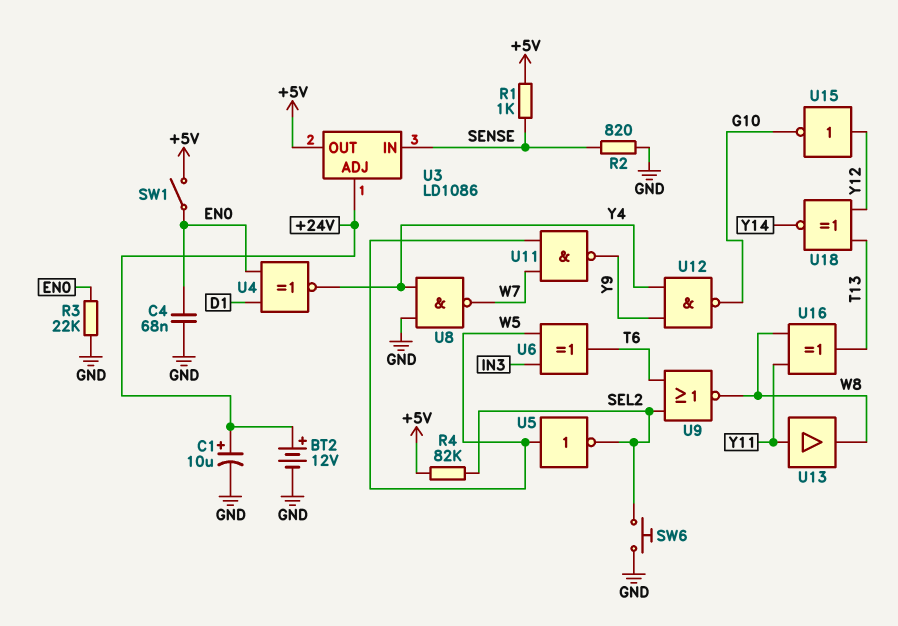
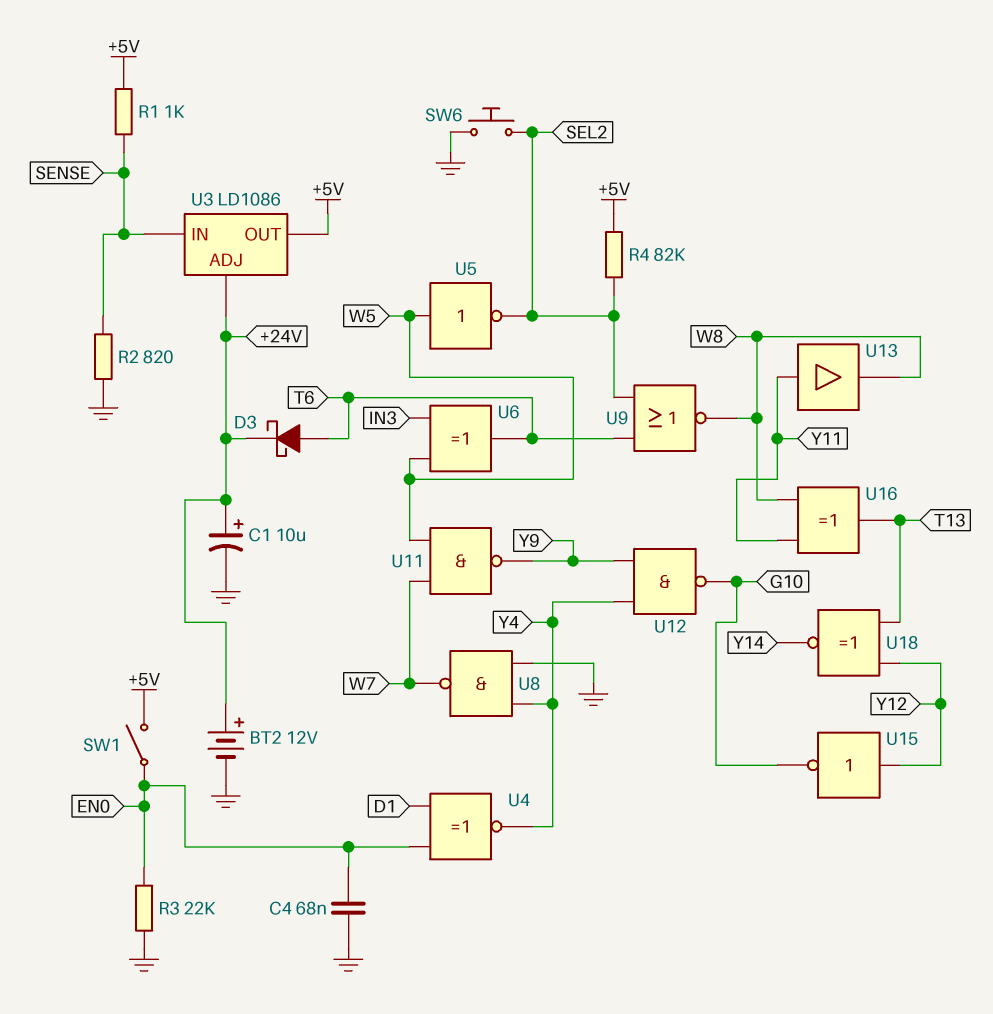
D3: none -> schottky (A T6, K +24V)

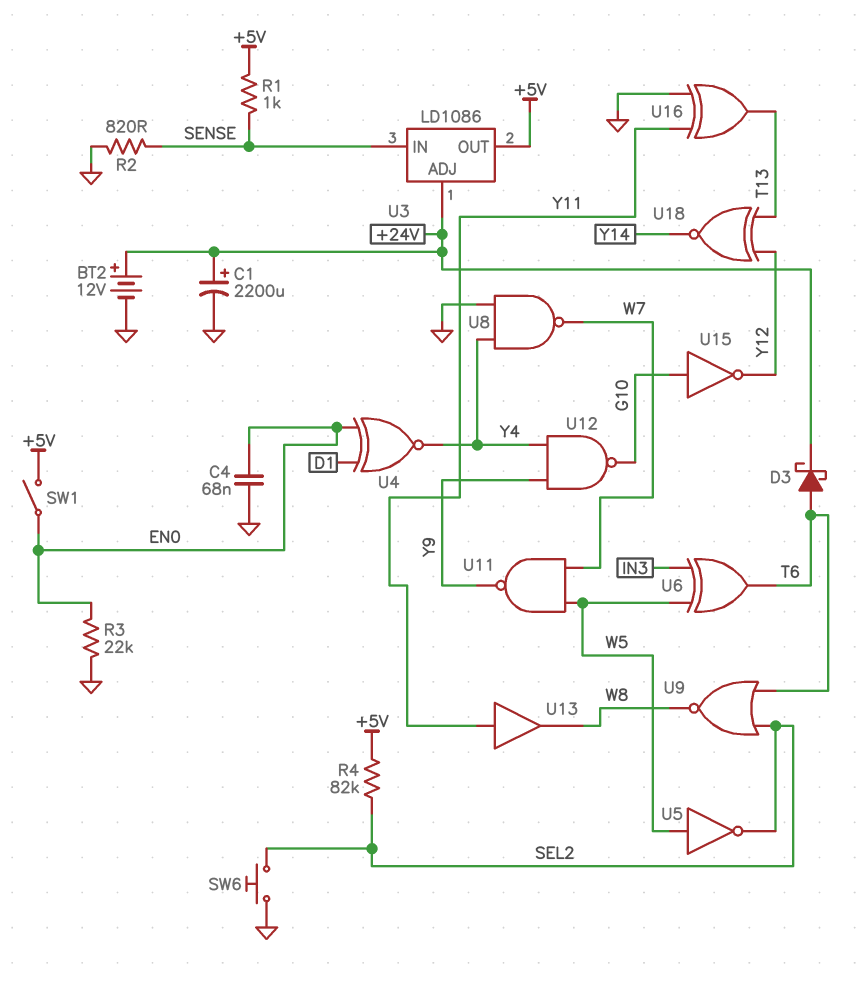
C1: 10uF (plus +24V, minus GND) -> 2200uF (plus +24V, minus GND)
U15: NOT (in Y12, out G10) -> NOT (in G10, out Y12)
U16: XOR (in W8, in Y11, out T13) -> XOR (in GND, in Y11, out T13)

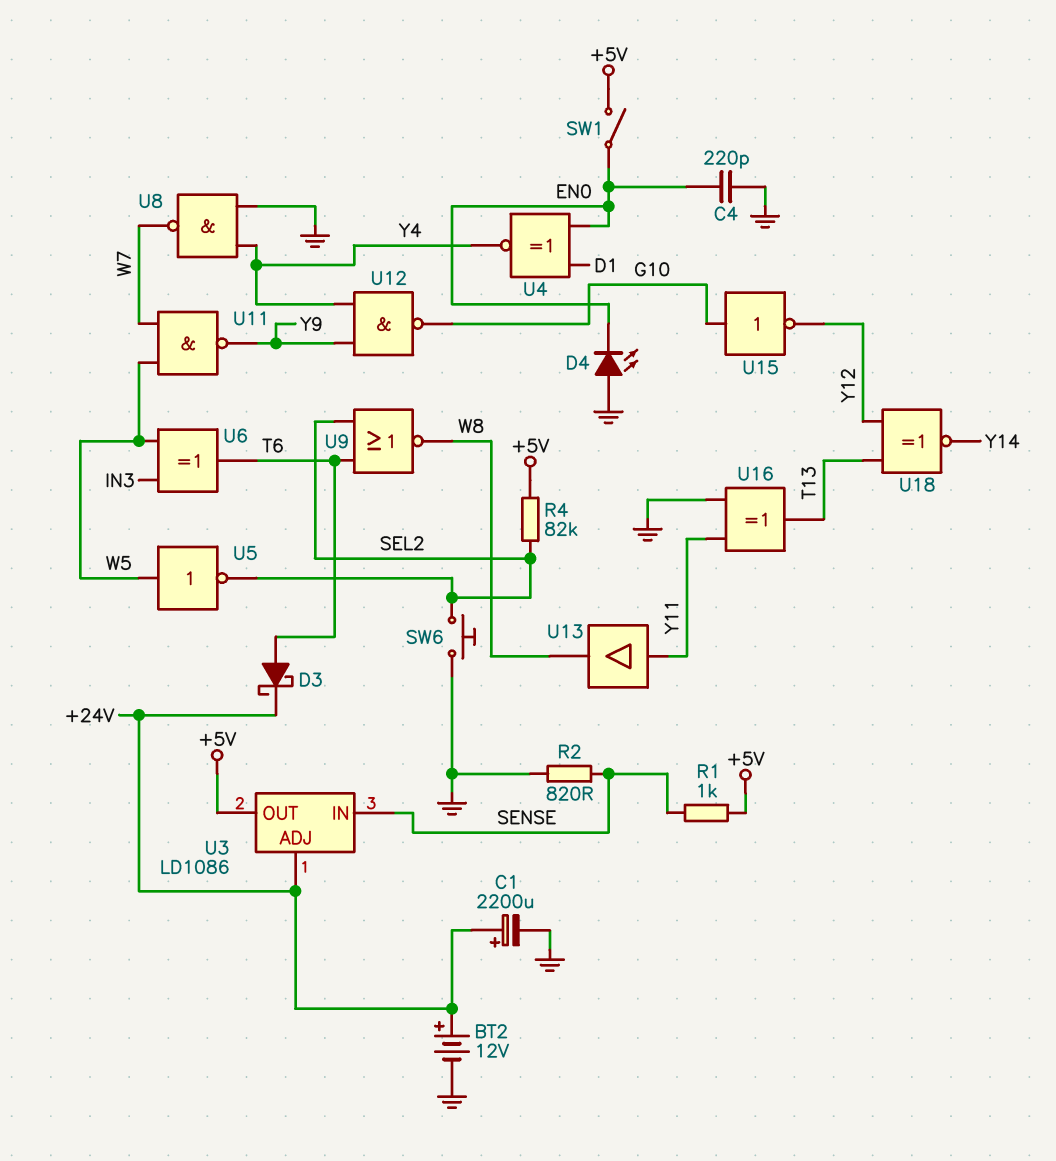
C4: 68nF (EN0, GND) -> 220pF (EN0, GND)
D4: none -> LED (A GND, K EN0)
R3: 22k (EN0, GND) -> none

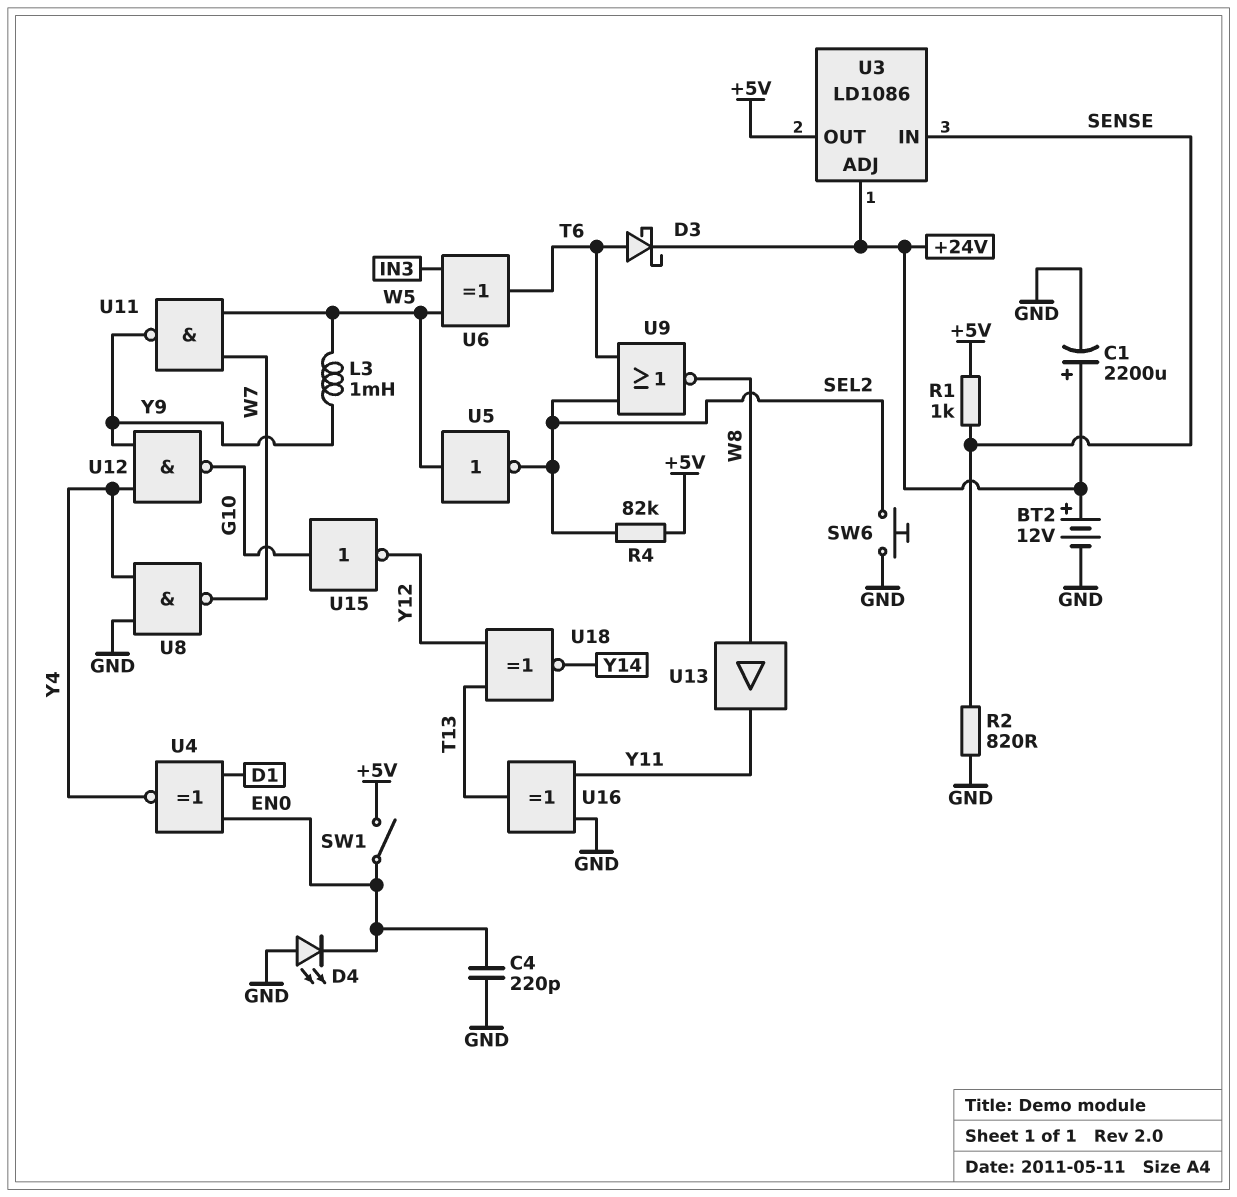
L3: none -> 1mH (W5, Y9)
U13: buffer (in Y11, out W8) -> buffer (in W8, out Y11)

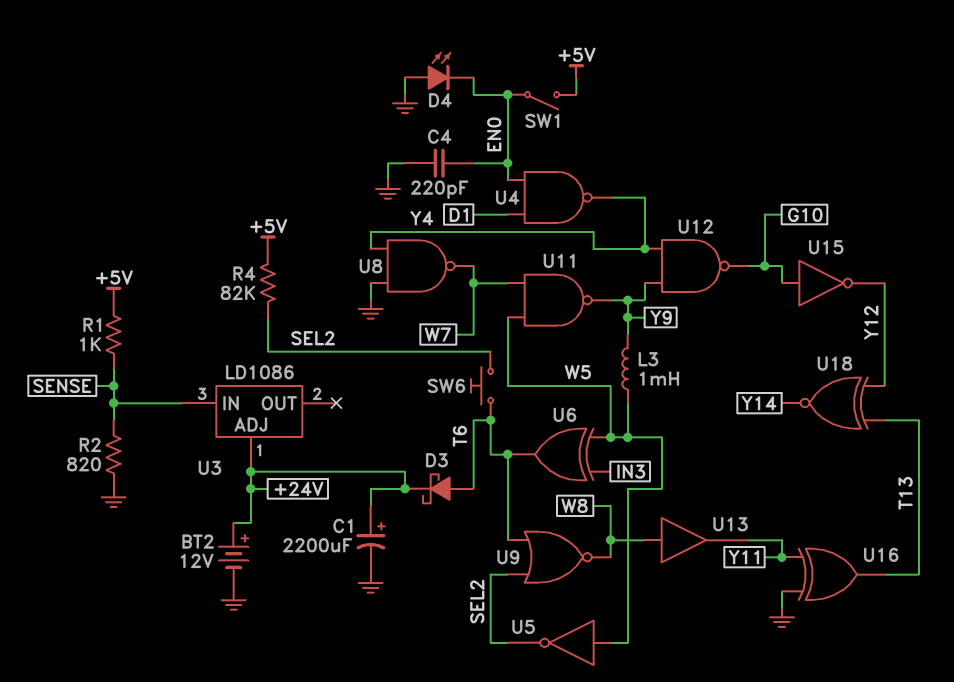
SW6: button (GND, SEL2) -> button (SEL2, T6)
U3 pin OUT: +5V -> none
U4: XNOR (in D1, in EN0, out Y4) -> NAND (in D1, in EN0, out Y4)

